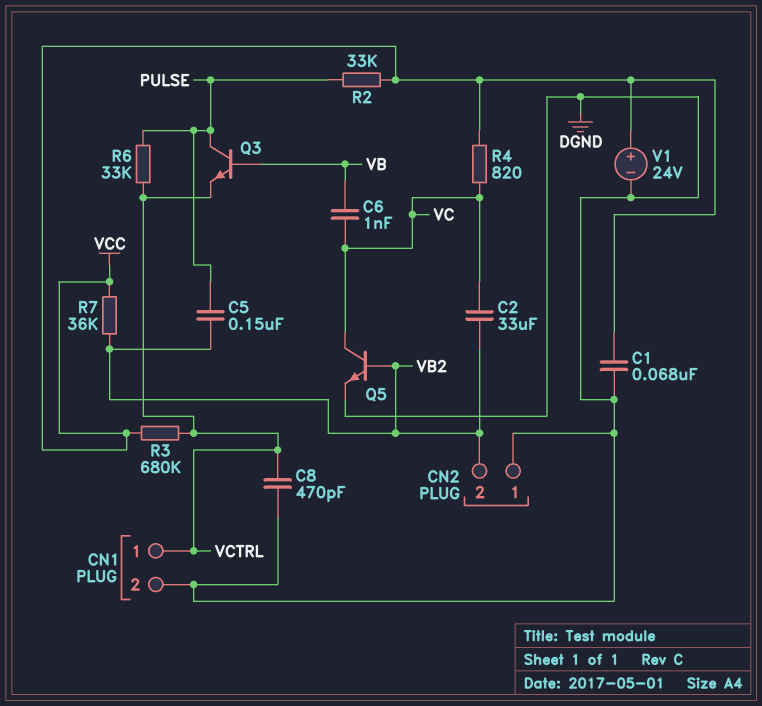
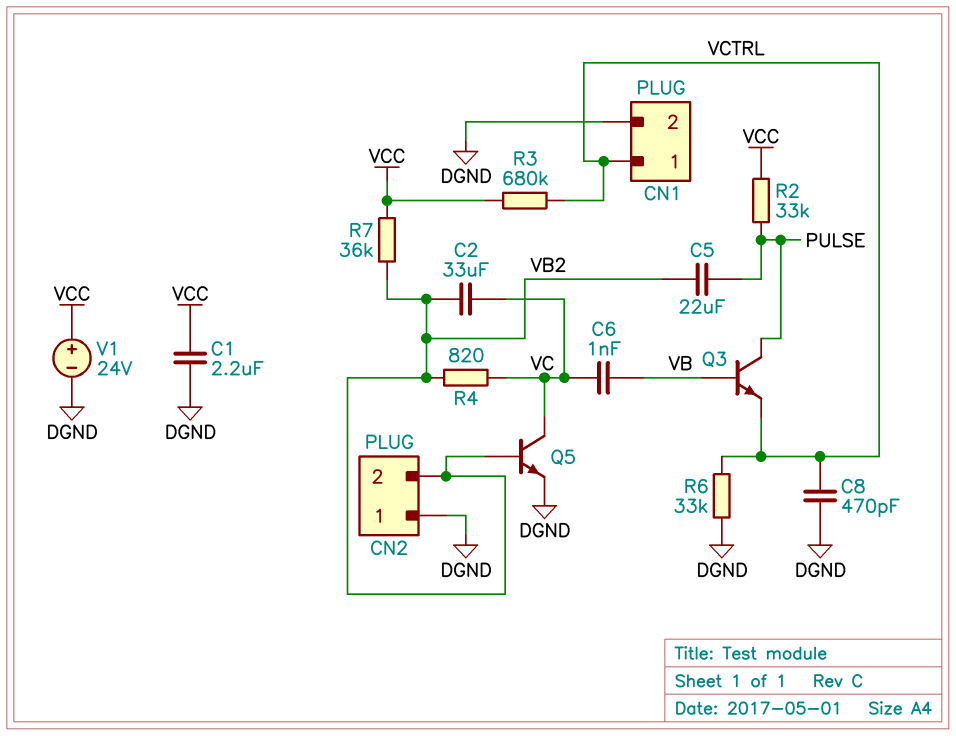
C1: 68nF (DGND, VCC) -> 2.2uF (DGND, VCC)
C5: 150nF (PULSE, VB2) -> 22uF (PULSE, VB2)
R4: 820 (VC, VCC) -> 820 (VB2, VC)
R6: 33k (PULSE, VCTRL) -> 33k (DGND, VCTRL)

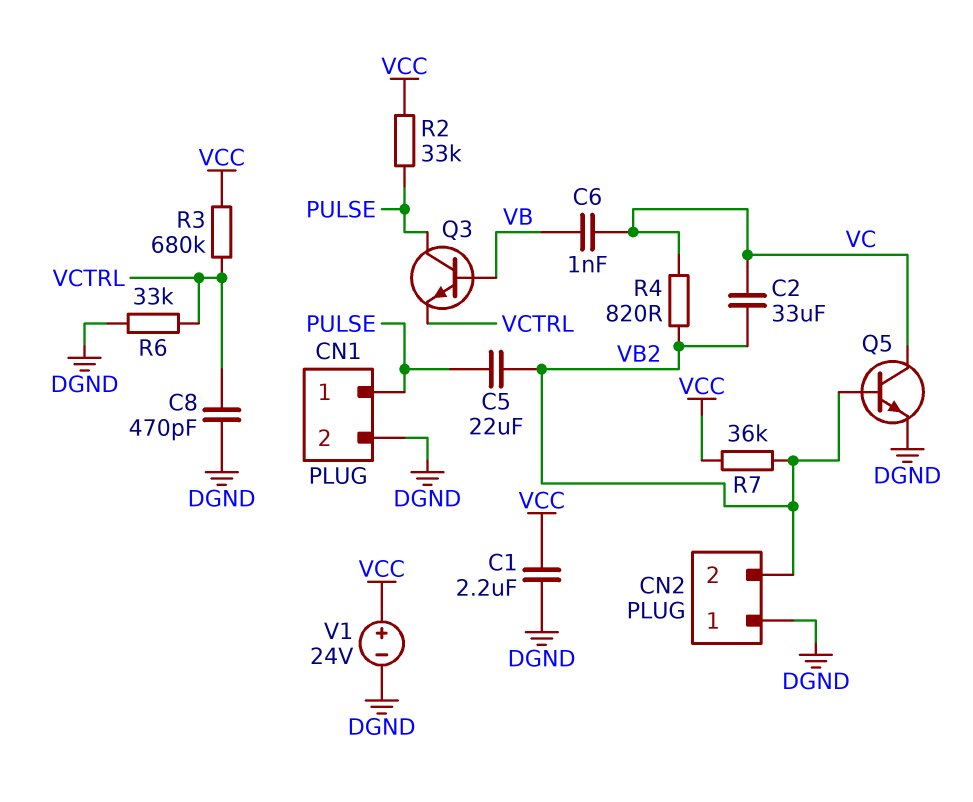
CN1 pin 1: VCTRL -> PULSE

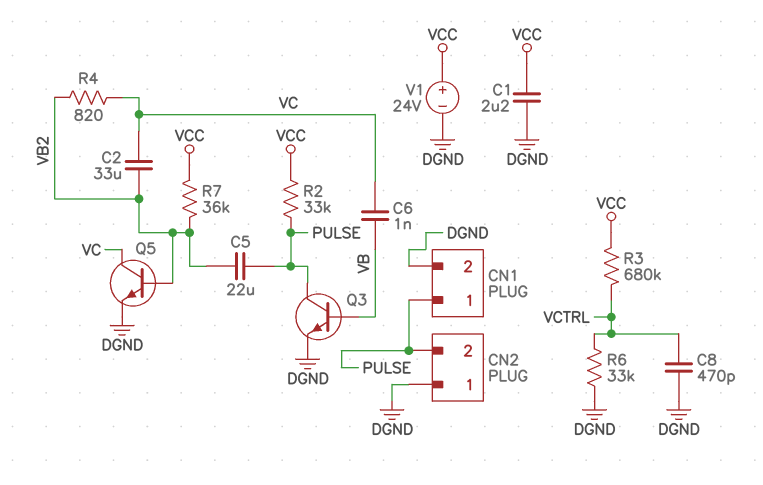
CN2 pin 2: VB2 -> PULSE
Q3: NPN (B VB, C PULSE, E VCTRL) -> NPN (B VB, C PULSE, E DGND)

